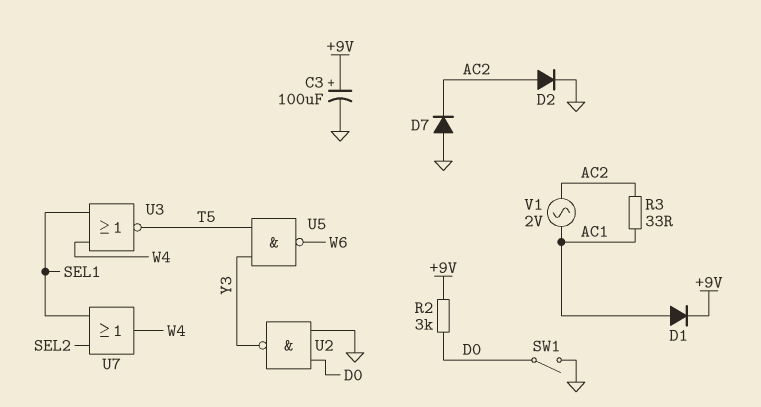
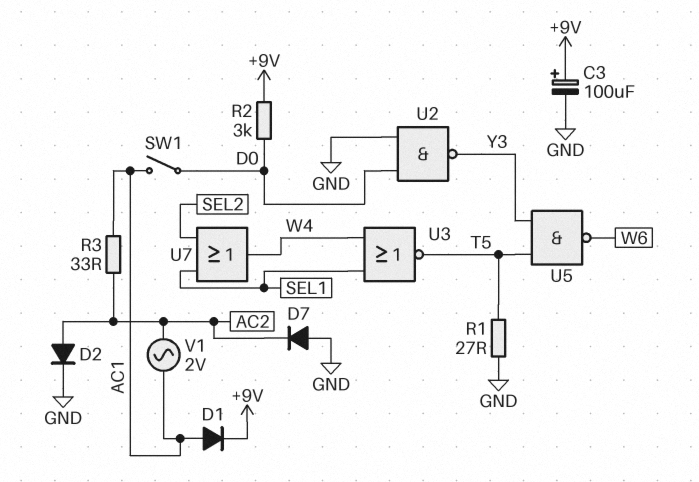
R1: none -> 27 (GND, T5)
SW1: switch (D0, GND) -> switch (AC1, D0)

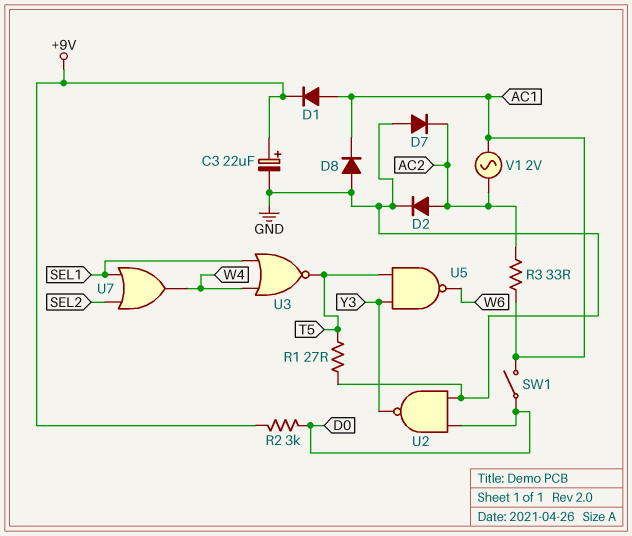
C3: 100uF (plus +9V, minus GND) -> 22uF (plus +9V, minus GND)
D8: none -> diode (A GND, K AC1)

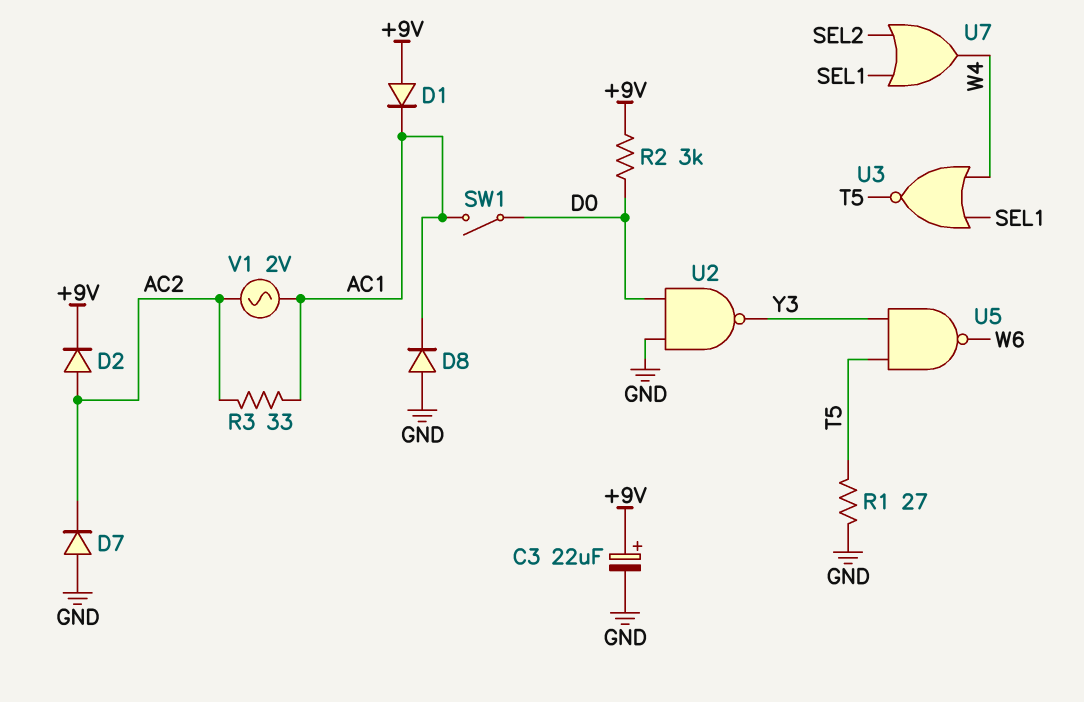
D1: diode (A AC1, K +9V) -> diode (A +9V, K AC1)
D2: diode (A AC2, K GND) -> diode (A AC2, K +9V)

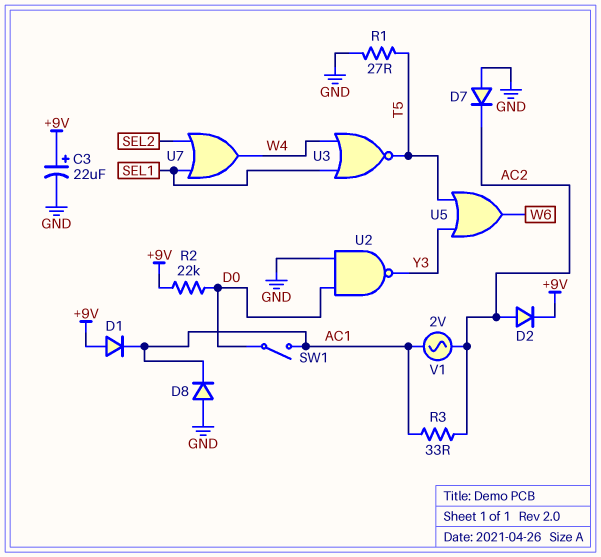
R2: 3k (+9V, D0) -> 22k (+9V, D0)
U5: NAND (in T5, in Y3, out W6) -> OR (in T5, in Y3, out W6)

